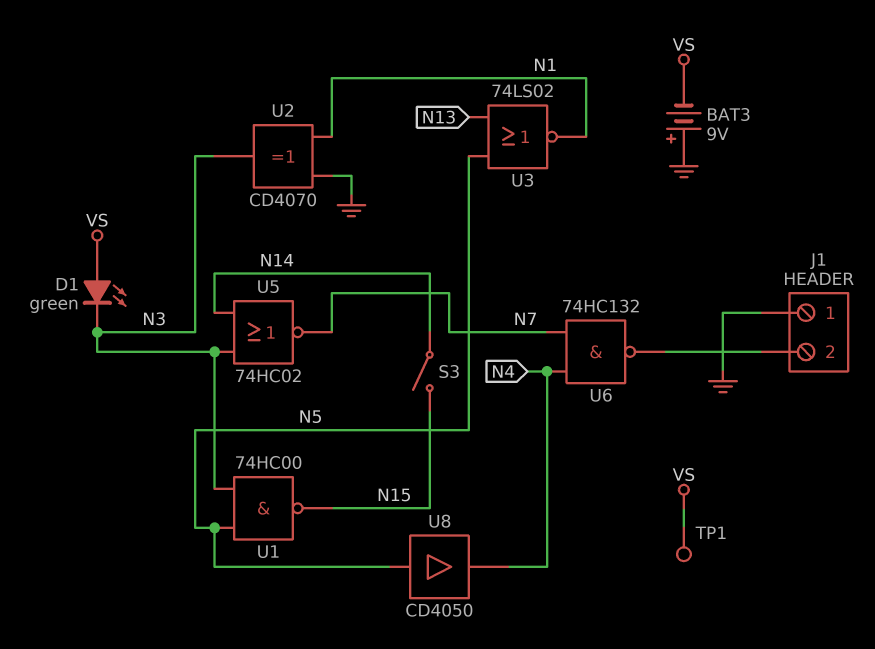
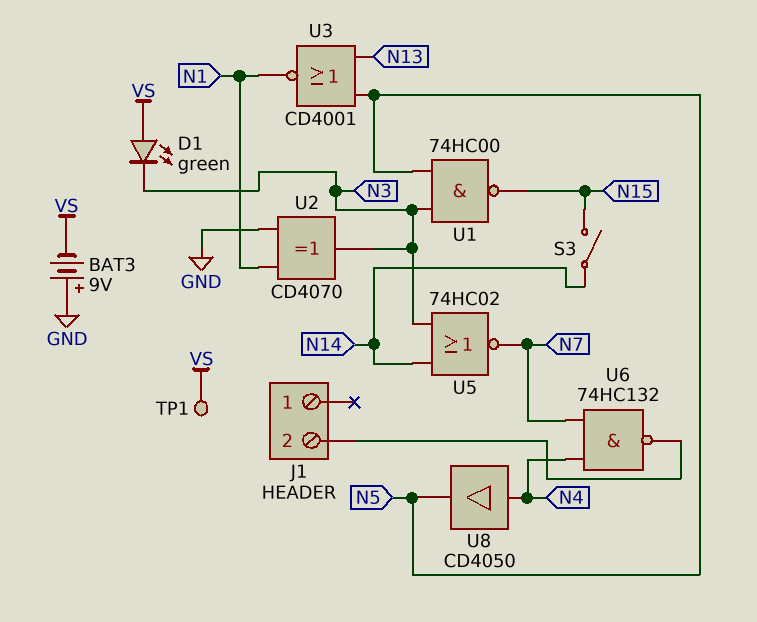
J1 pin 1: GND -> none
U3: NOR 74LS02 (in N5, in N13, out N1) -> NOR CD4001 (in N5, in N13, out N1)
U8: buffer CD4050 (in N5, out N4) -> buffer CD4050 (in N4, out N5)

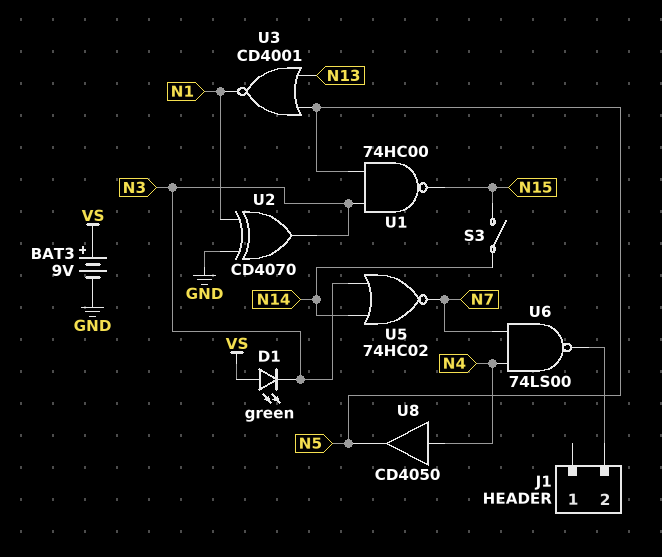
BAT3: 9V (plus GND, minus VS) -> 9V (plus VS, minus GND)
TP1: test point (VS) -> none
U6: NAND 74HC132 (in N4, in N7, out J1/2) -> NAND 74LS00 (in N4, in N7, out J1/2)

